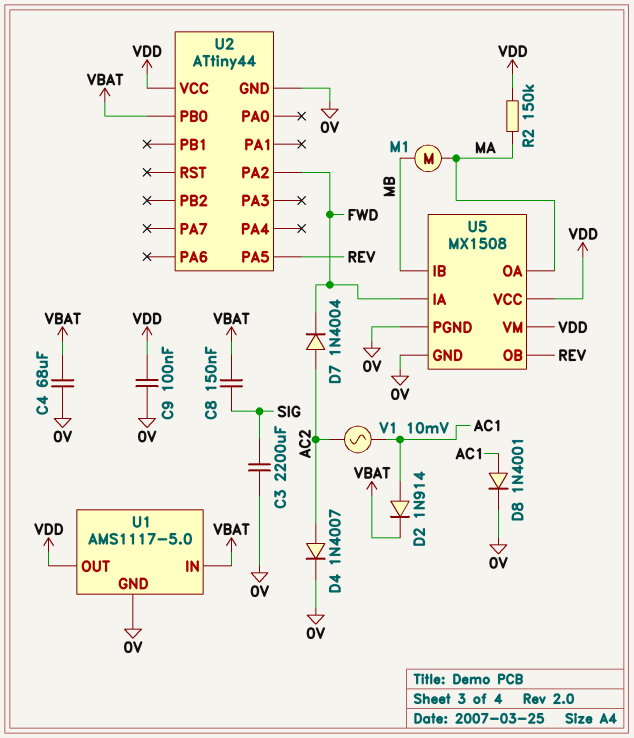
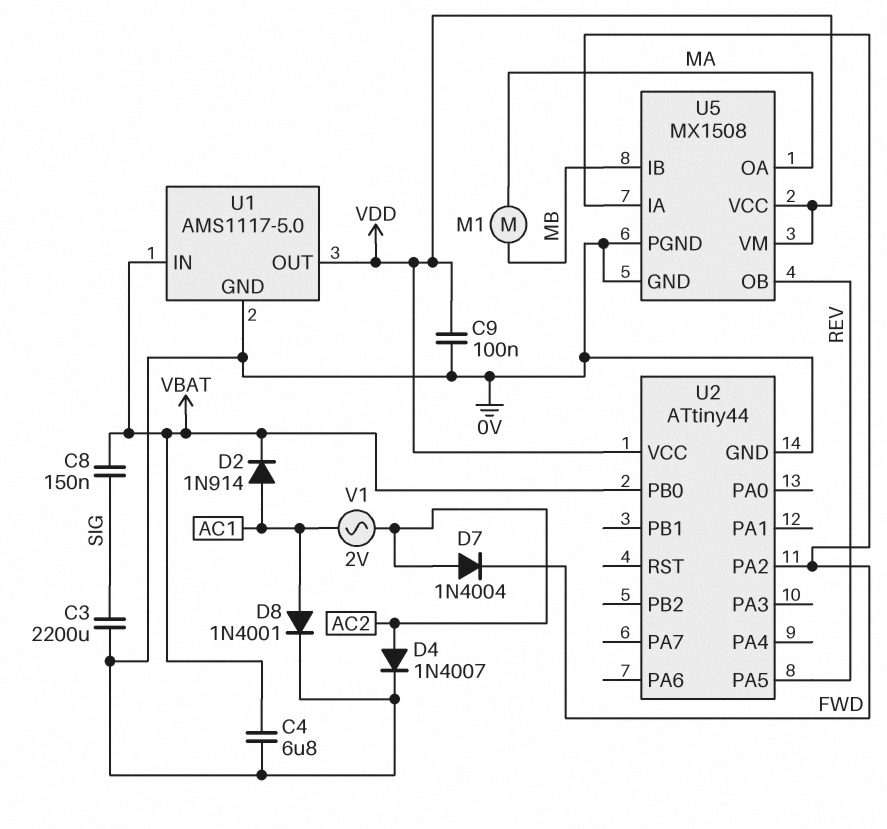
C4: 68uF (0V, VBAT) -> 6.8uF (0V, VBAT)
R2: 150k (MA, VDD) -> none
V1: AC 10mV (AC1, AC2) -> AC 2V (AC1, AC2)

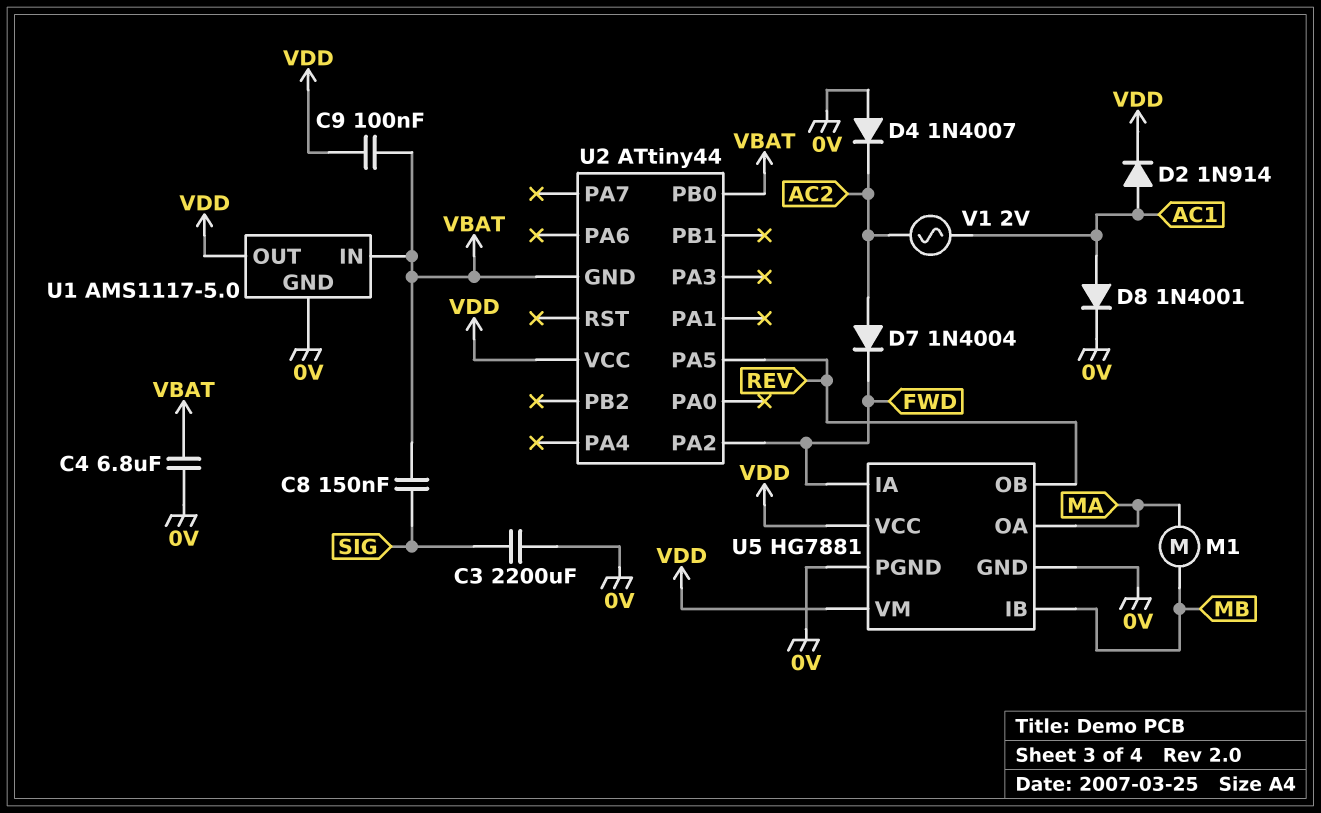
C9: 100nF (0V, VDD) -> 100nF (VBAT, VDD)
D2: diode 1N914 (A AC1, K VBAT) -> diode 1N914 (A AC1, K VDD)
D4: diode 1N4007 (A AC2, K 0V) -> diode 1N4007 (A 0V, K AC2)
U2 pin GND: 0V -> VBAT
U5: MX1508 -> HG7881

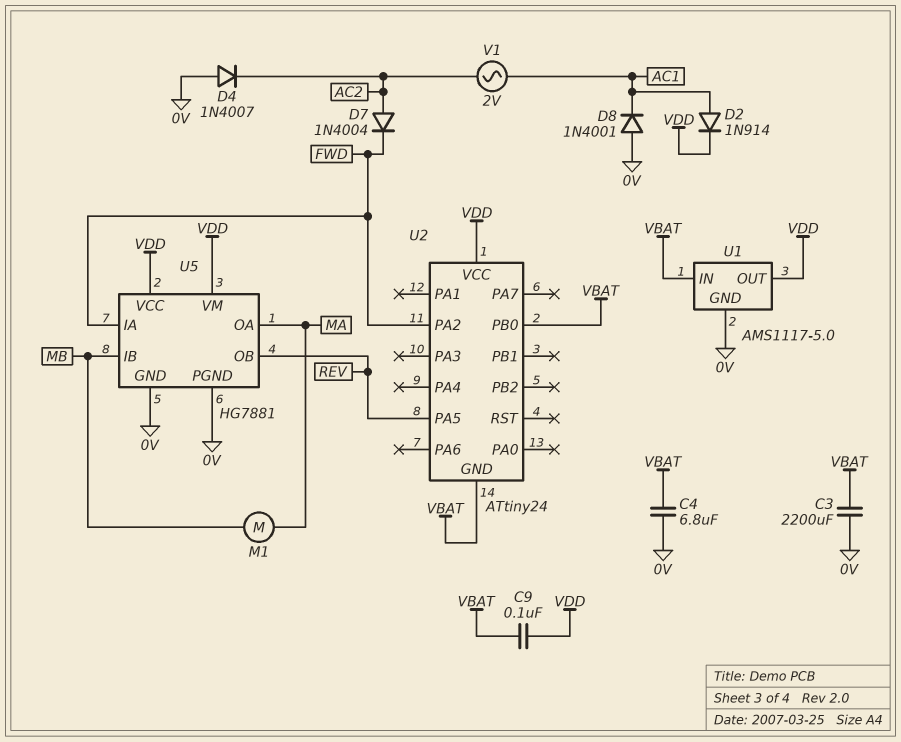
C3: 2200uF (0V, SIG) -> 2200uF (0V, VBAT)
C8: 150nF (SIG, VBAT) -> none
D8: diode 1N4001 (A AC1, K 0V) -> diode 1N4001 (A 0V, K AC1)
U2: ATtiny44 -> ATtiny24

